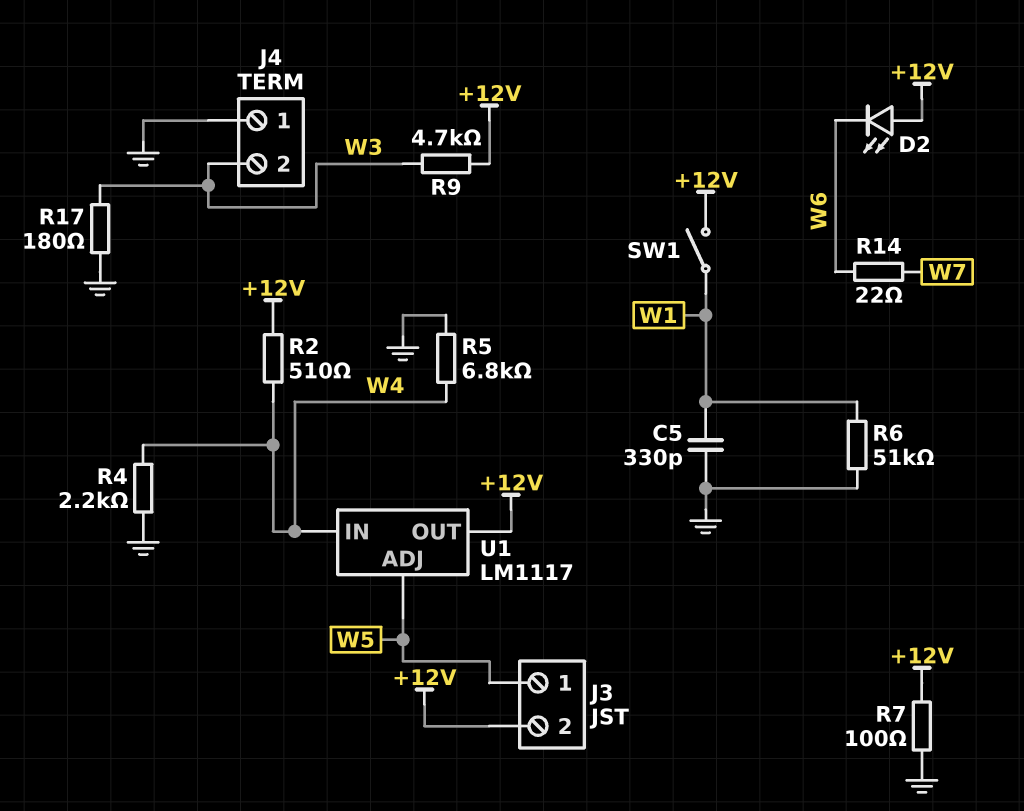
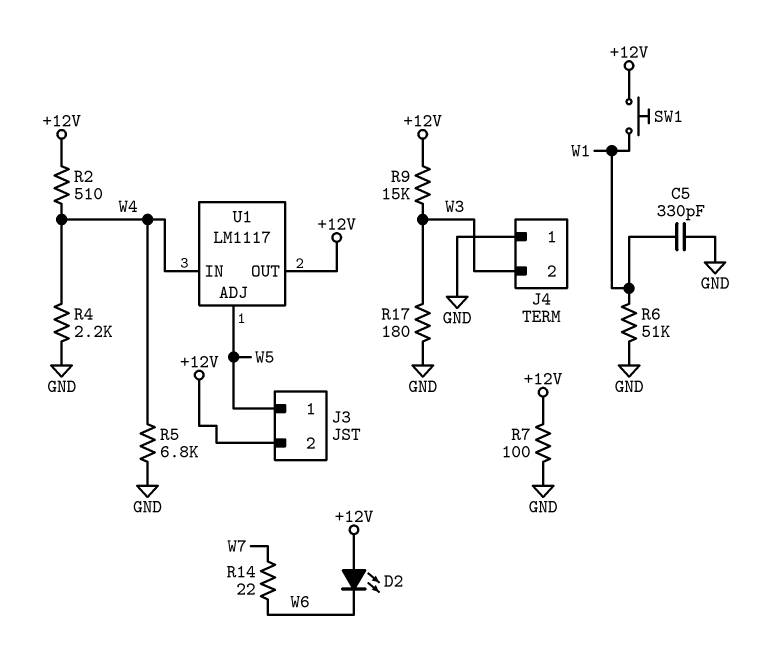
R9: 4.7k (+12V, W3) -> 15k (+12V, W3)
SW1: switch (+12V, W1) -> button (+12V, W1)

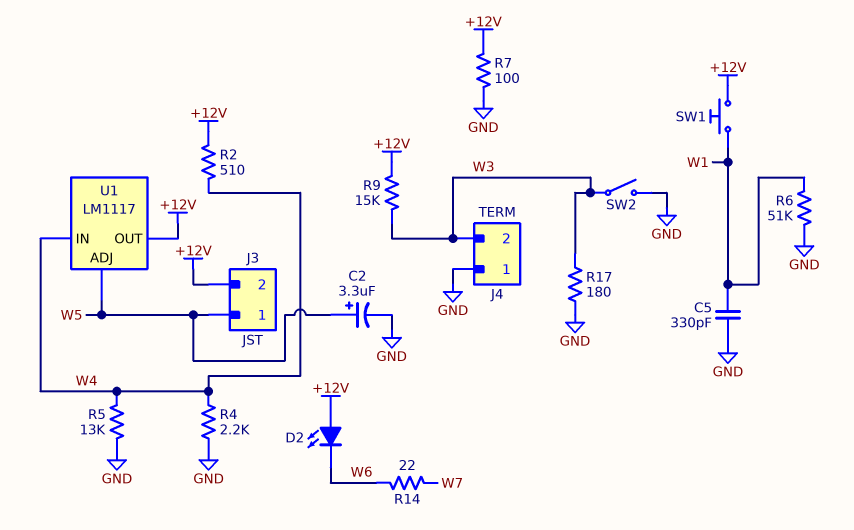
C2: none -> 3.3uF (plus W5, minus GND)
R5: 6.8k (GND, W4) -> 13k (GND, W4)
SW2: none -> switch (GND, W3)

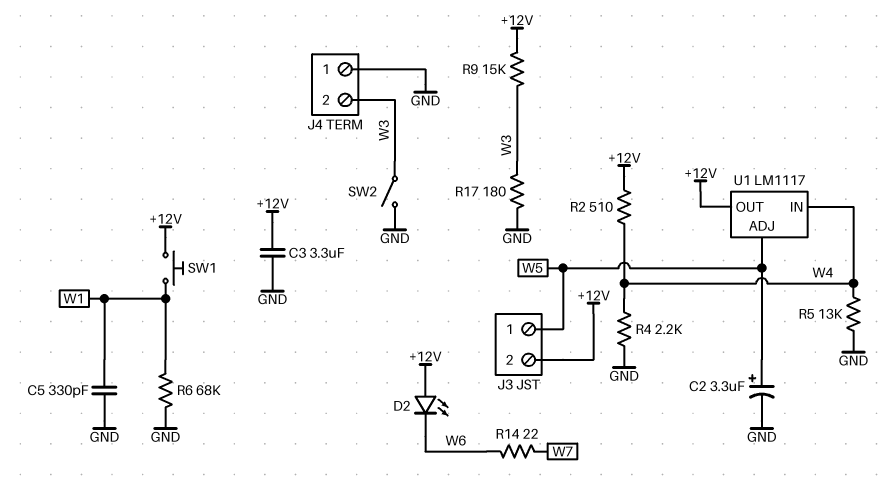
C3: none -> 3.3uF (+12V, GND)
R6: 51k (GND, W1) -> 68k (GND, W1)
R7: 100 (+12V, GND) -> none

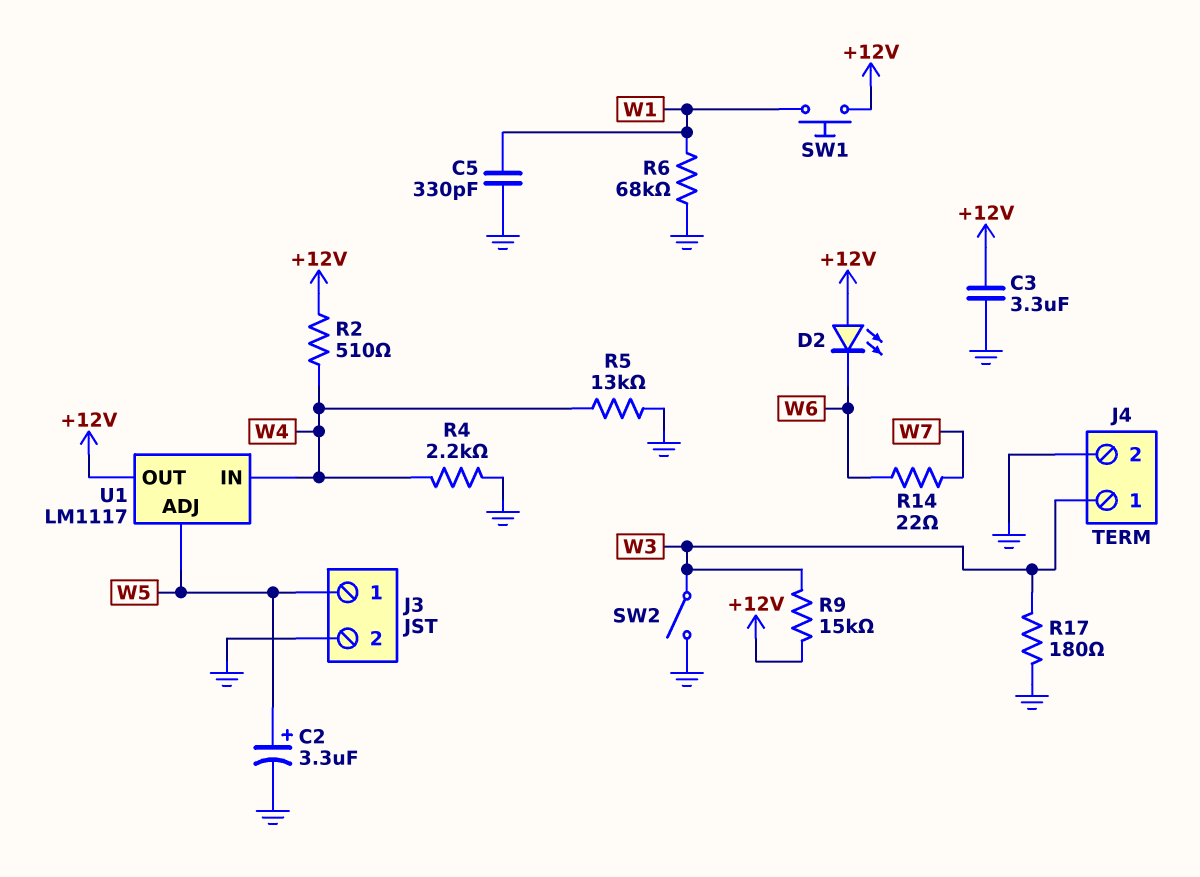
J3 pin 2: +12V -> GND
J4 pin 1: GND -> W3
J4 pin 2: W3 -> GND

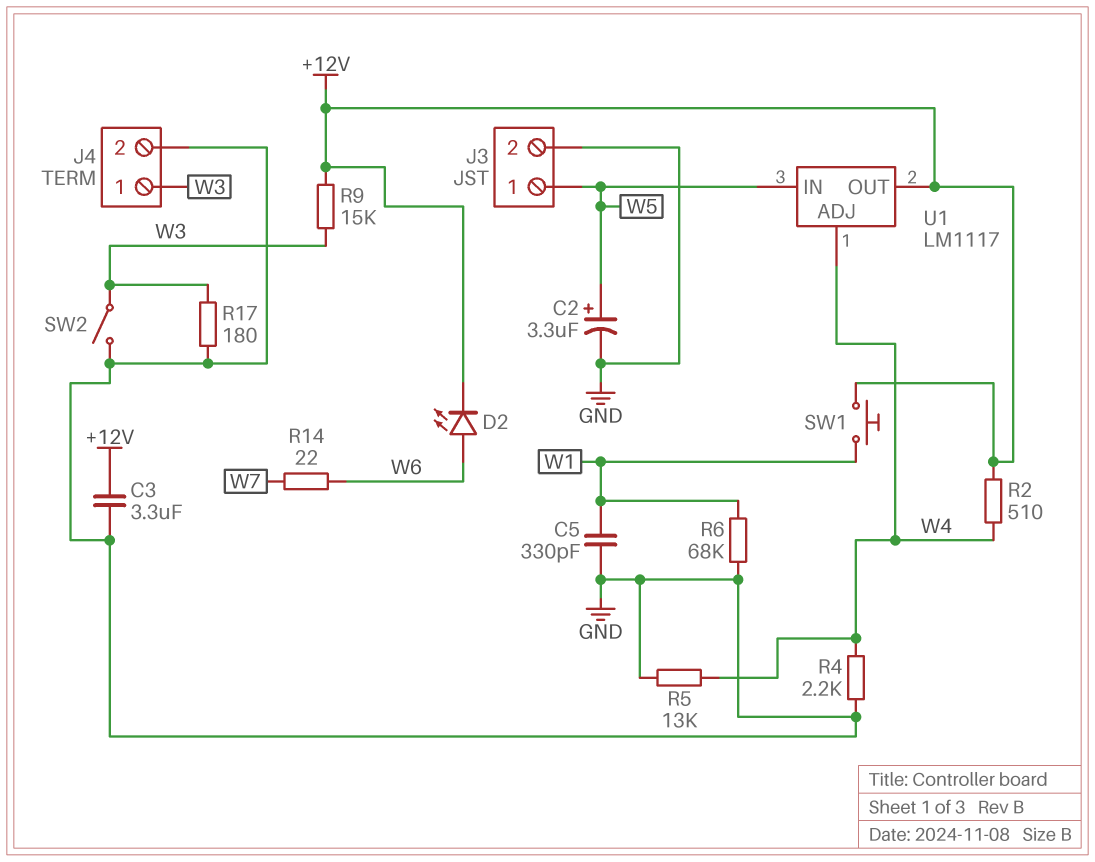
D2: LED (A +12V, K W6) -> LED (A W6, K +12V)
U1 pin ADJ: W5 -> W4
U1 pin IN: W4 -> W5

